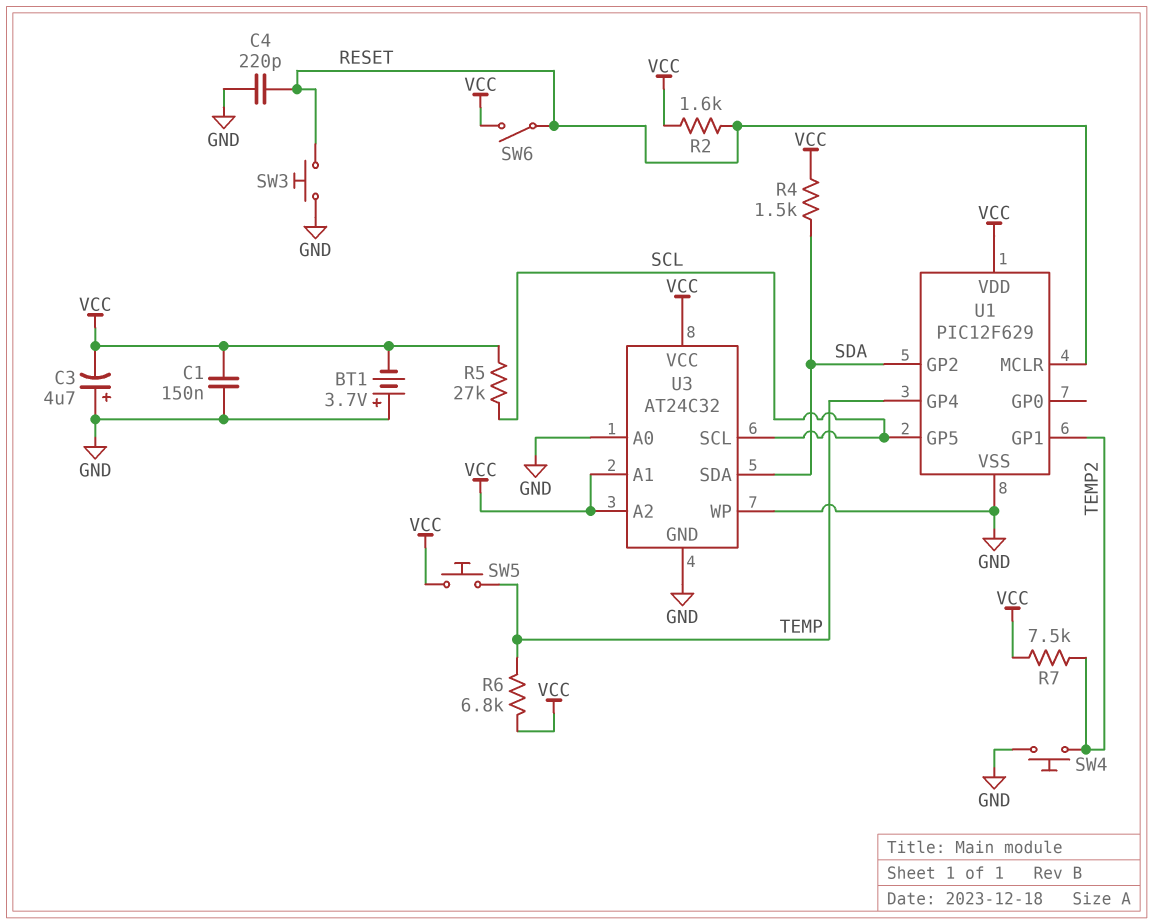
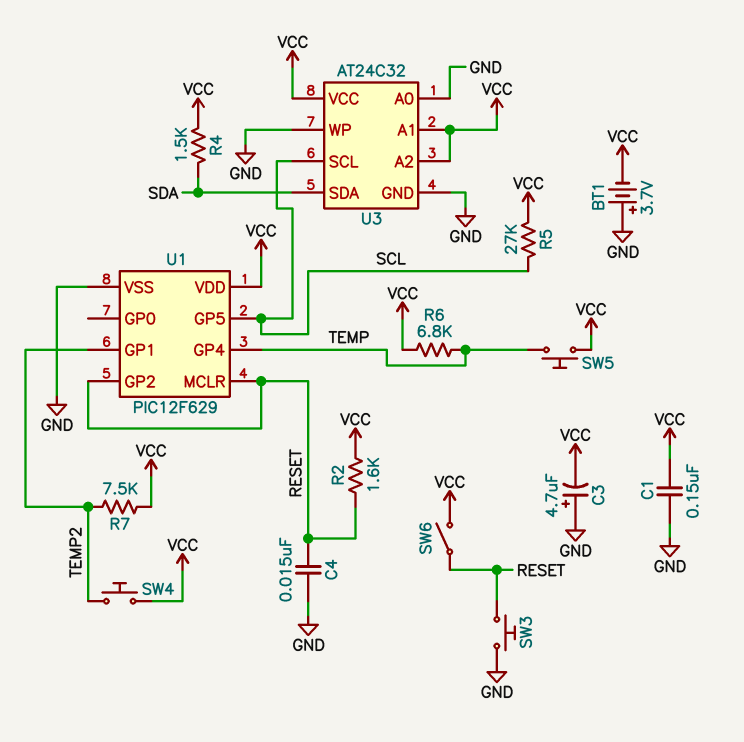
C4: 220pF (GND, RESET) -> 15nF (GND, RESET)
SW4: button (GND, TEMP2) -> button (TEMP2, VCC)
U1 pin GP2: SDA -> RESET

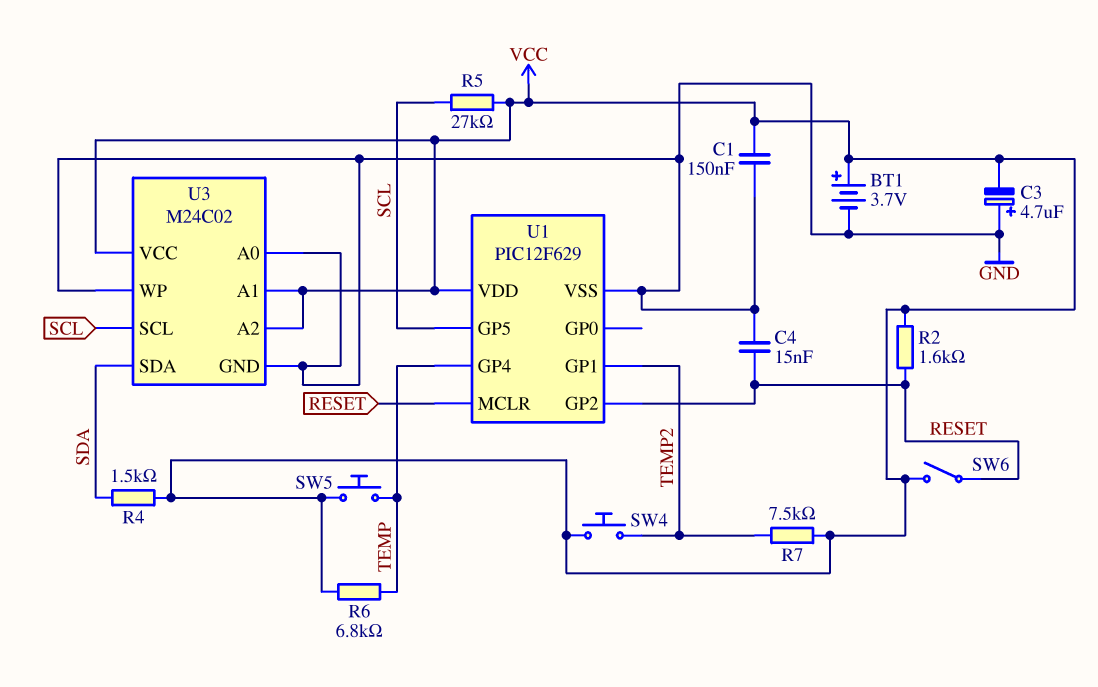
BT1: 3.7V (plus GND, minus VCC) -> 3.7V (plus VCC, minus GND)
SW3: button (GND, RESET) -> none
U3: AT24C32 -> M24C02

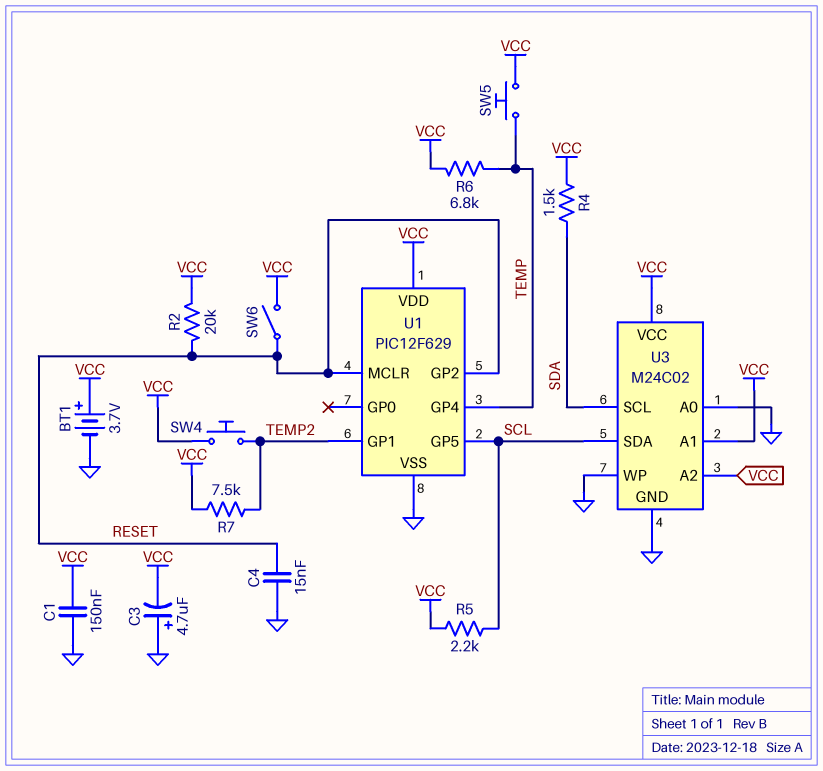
R2: 1.6k (RESET, VCC) -> 20k (RESET, VCC)
R5: 27k (SCL, VCC) -> 2.2k (SCL, VCC)
U3 pin SCL: SCL -> SDA
U3 pin SDA: SDA -> SCL

